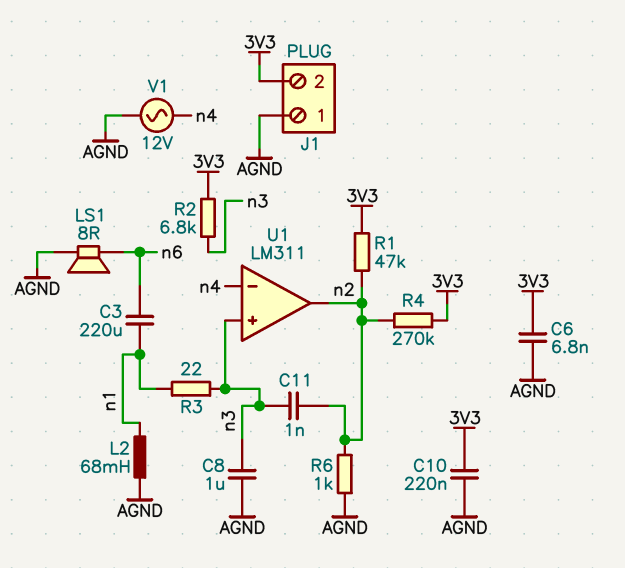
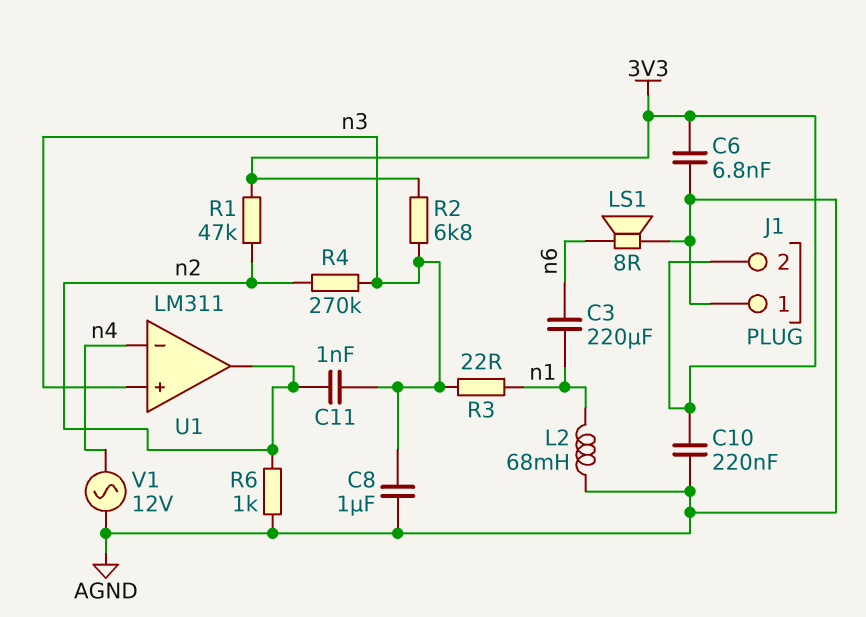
R4: 270k (3V3, n2) -> 270k (n2, n3)

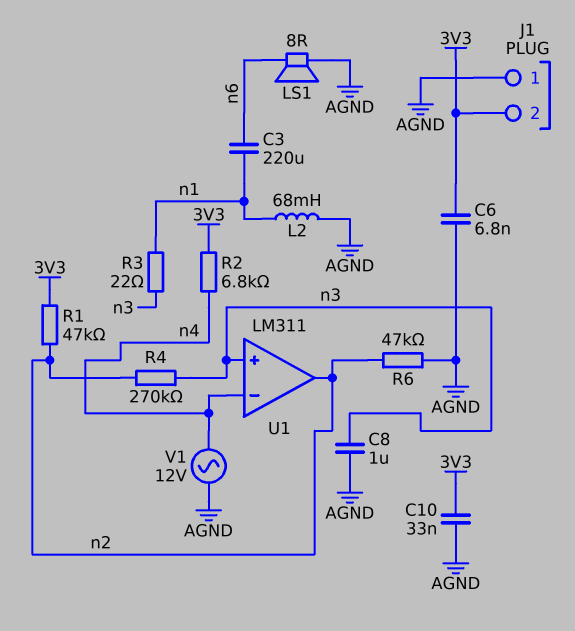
C10: 220nF (3V3, AGND) -> 33nF (3V3, AGND)
C11: 1nF (n2, n3) -> none
R2: 6.8k (3V3, n3) -> 6.8k (3V3, n4)
R6: 1k (AGND, n2) -> 47k (AGND, n2)

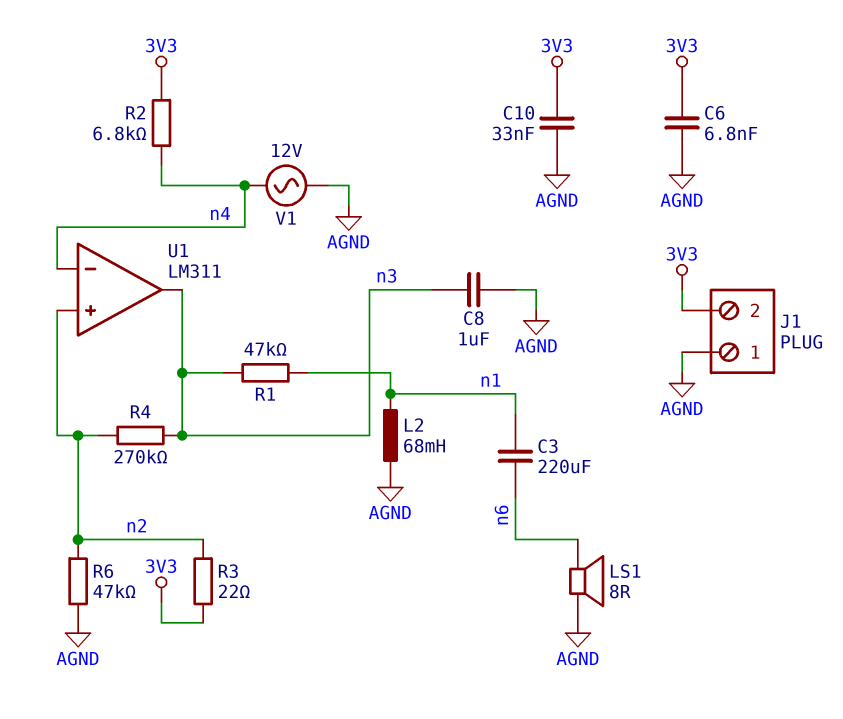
R1: 47k (3V3, n2) -> 47k (n1, n3)
R3: 22 (n1, n3) -> 22 (3V3, n2)
U1 pin in+: n3 -> n2
U1 pin out: n2 -> n3

